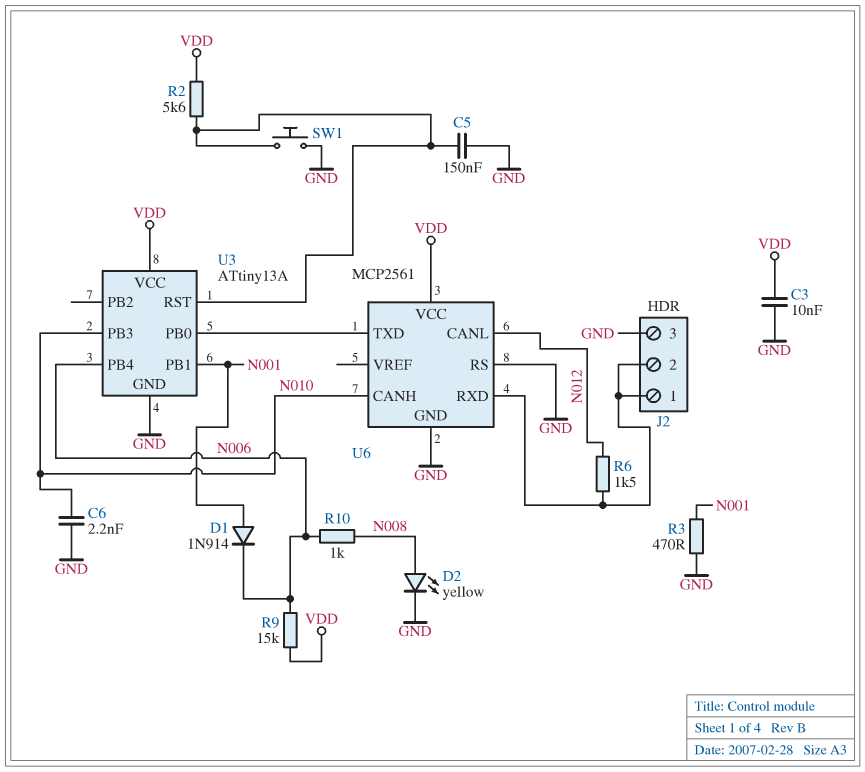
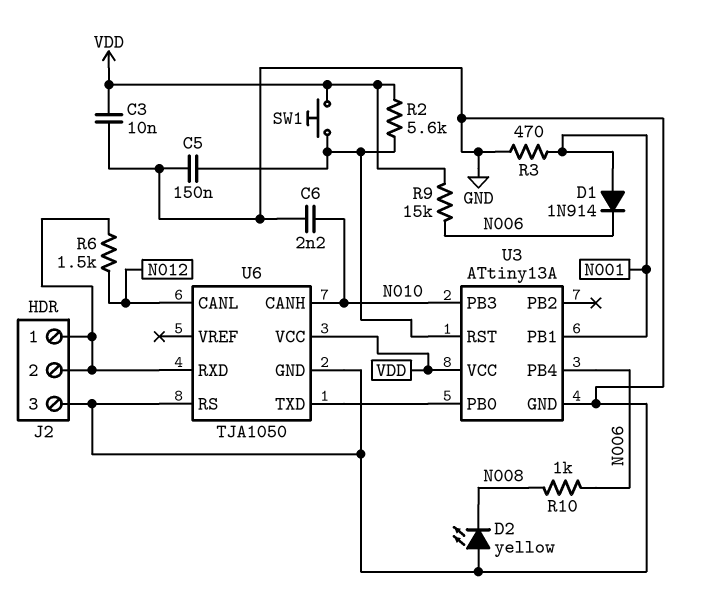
D2: LED yellow (A N008, K GND) -> LED yellow (A GND, K N008)
SW1: button (GND, U3/RST) -> button (U3/RST, VDD)
U6: MCP2561 -> TJA1050

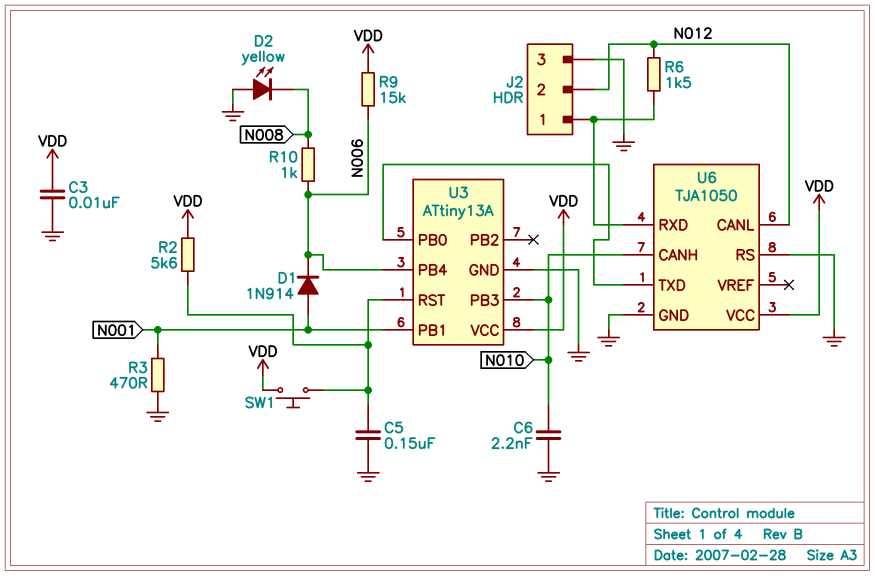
J2 pin 2: J2/1 -> N012

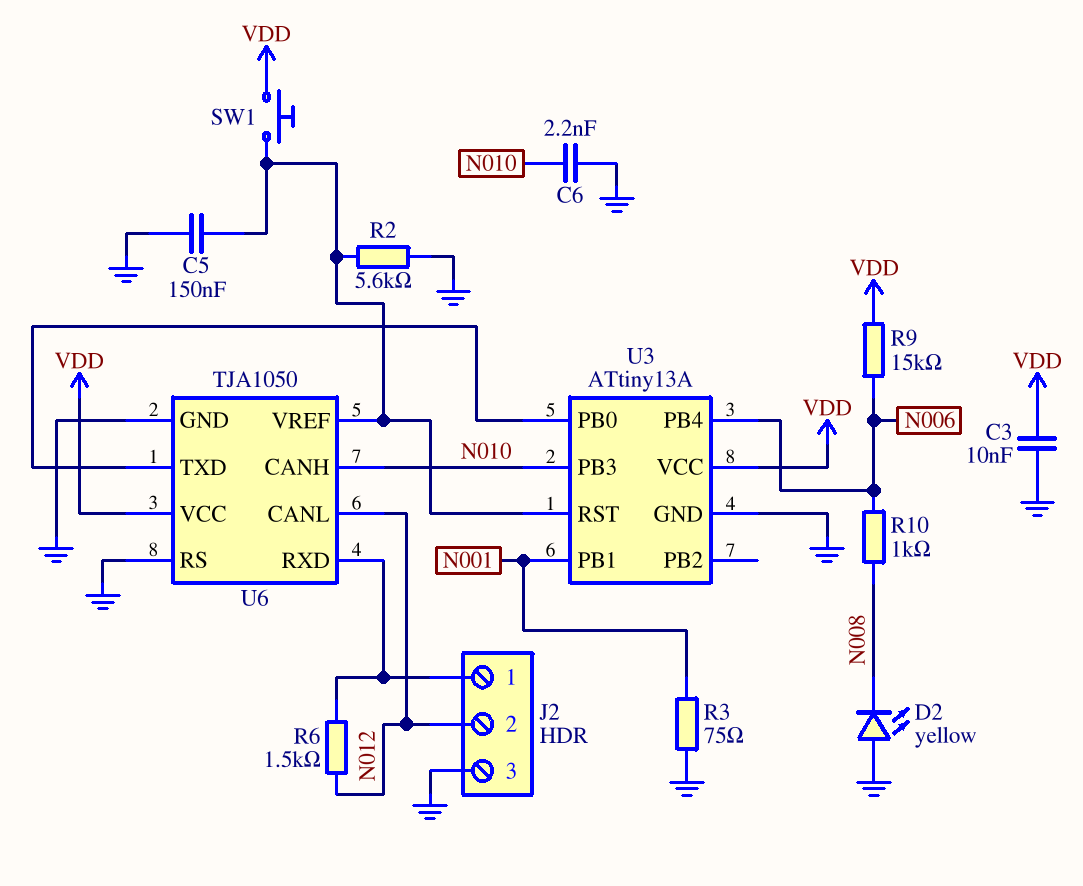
D1: diode 1N914 (A N001, K N006) -> none
R2: 5.6k (U3/RST, VDD) -> 5.6k (GND, U3/RST)
R3: 470 (GND, N001) -> 75 (GND, N001)
U6 pin VREF: none -> U3/RST

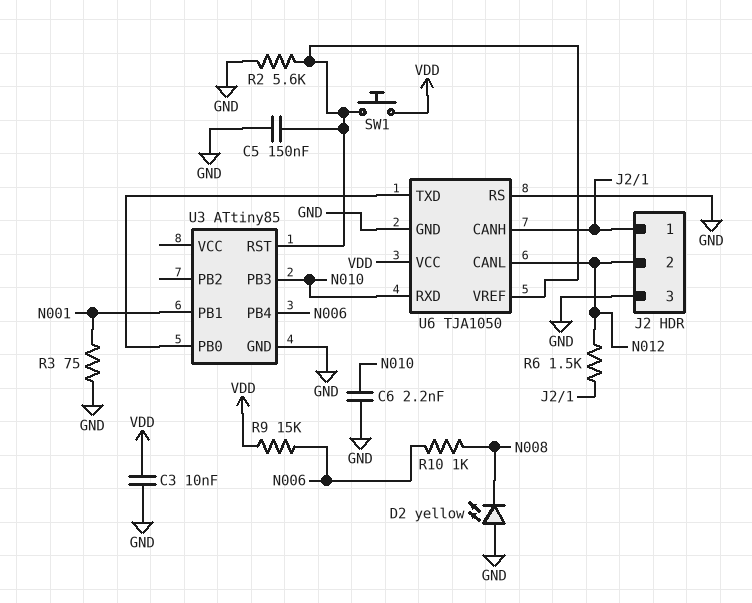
U3: ATtiny13A -> ATtiny85
U3 pin VCC: VDD -> none
U6 pin CANH: N010 -> J2/1
U6 pin RXD: J2/1 -> N010

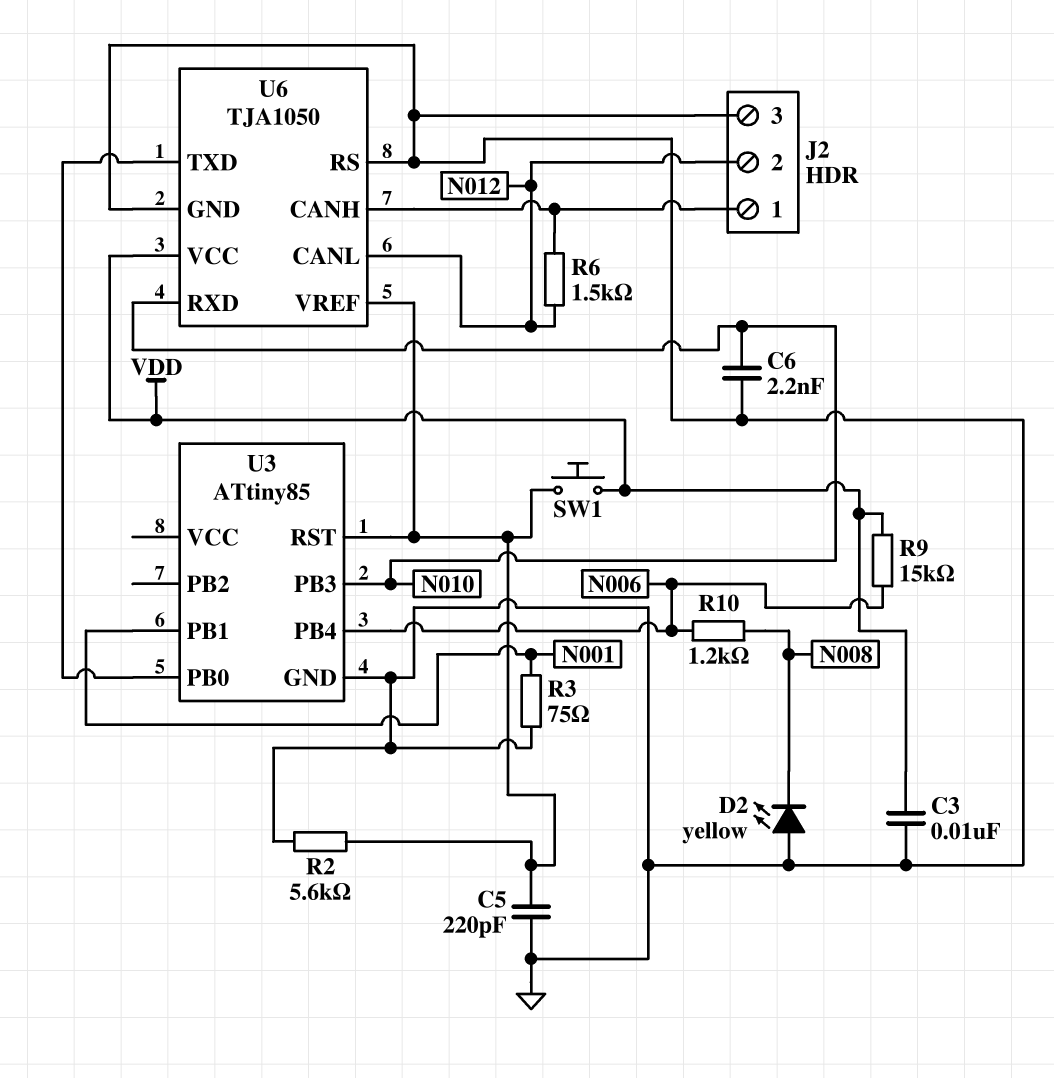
C5: 150nF (GND, U3/RST) -> 220pF (GND, U3/RST)
R10: 1k (N006, N008) -> 1.2k (N006, N008)

